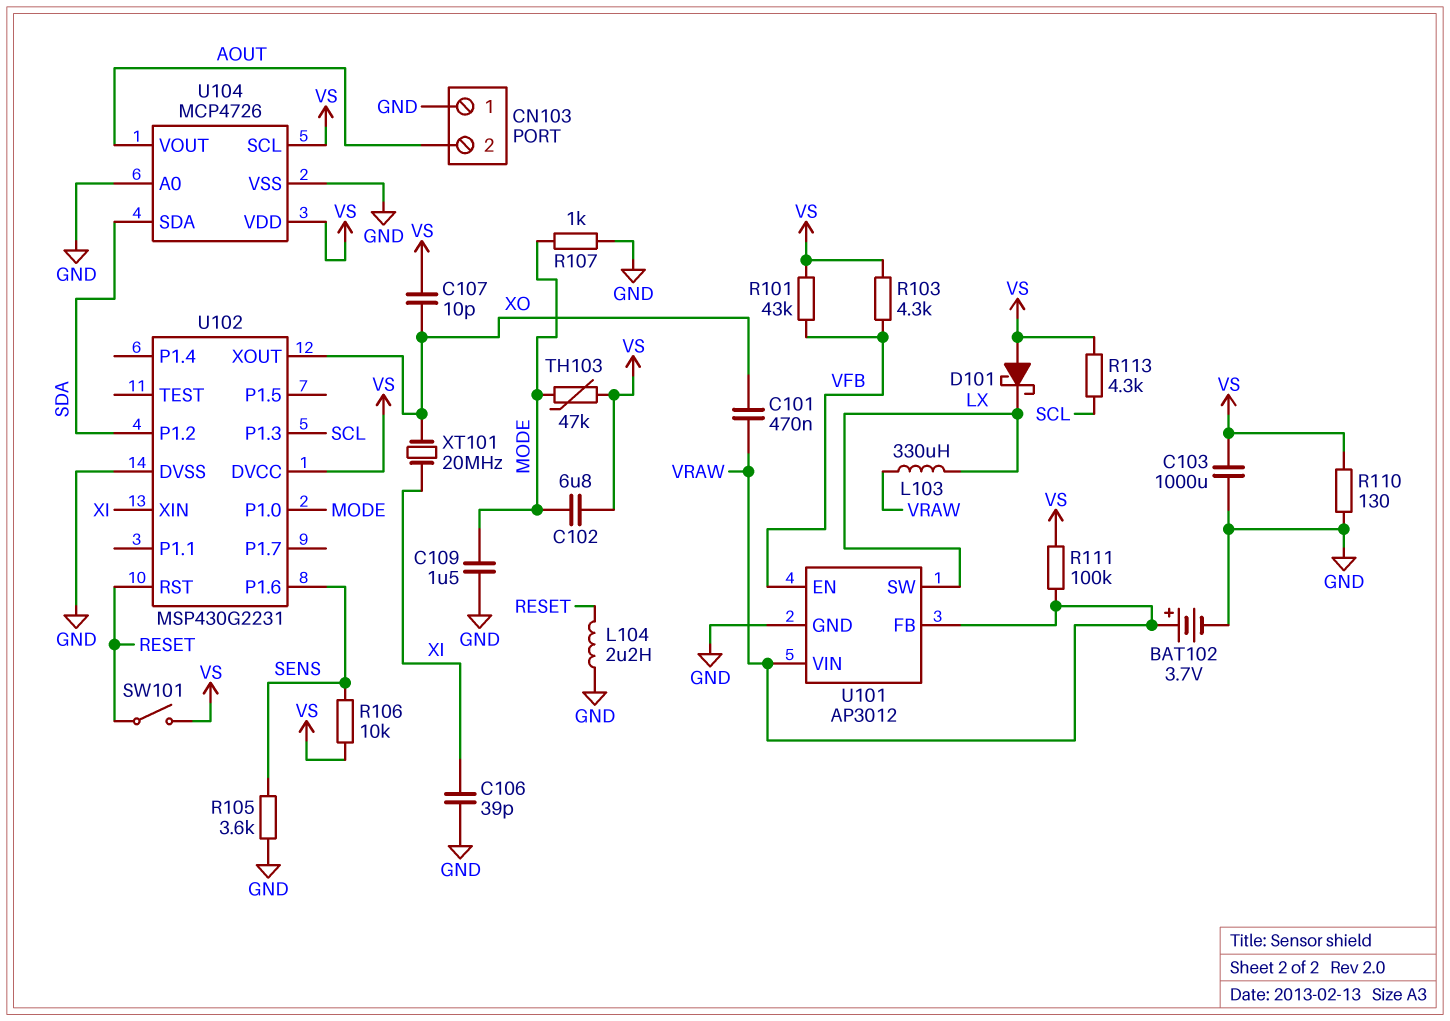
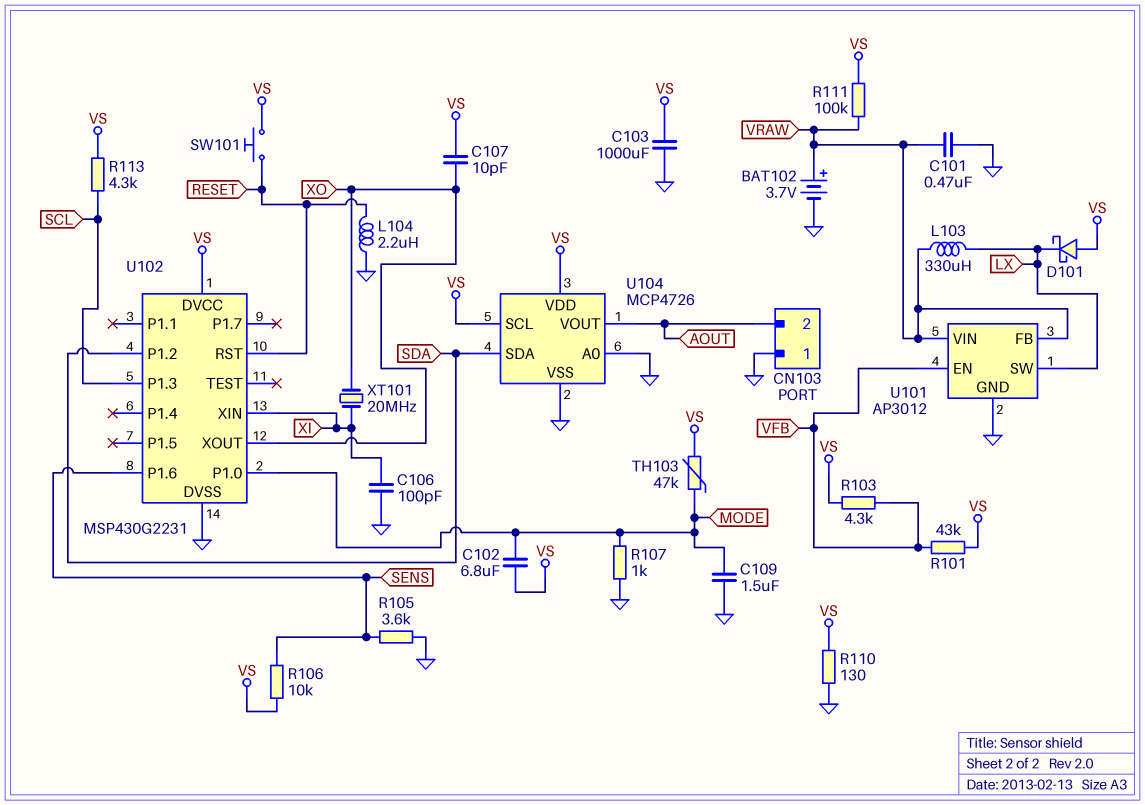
C101: 470nF (VRAW, XO) -> 470nF (GND, VRAW)
C106: 39pF (GND, XI) -> 100pF (GND, XI)
SW101: switch (RESET, VS) -> button (RESET, VS)

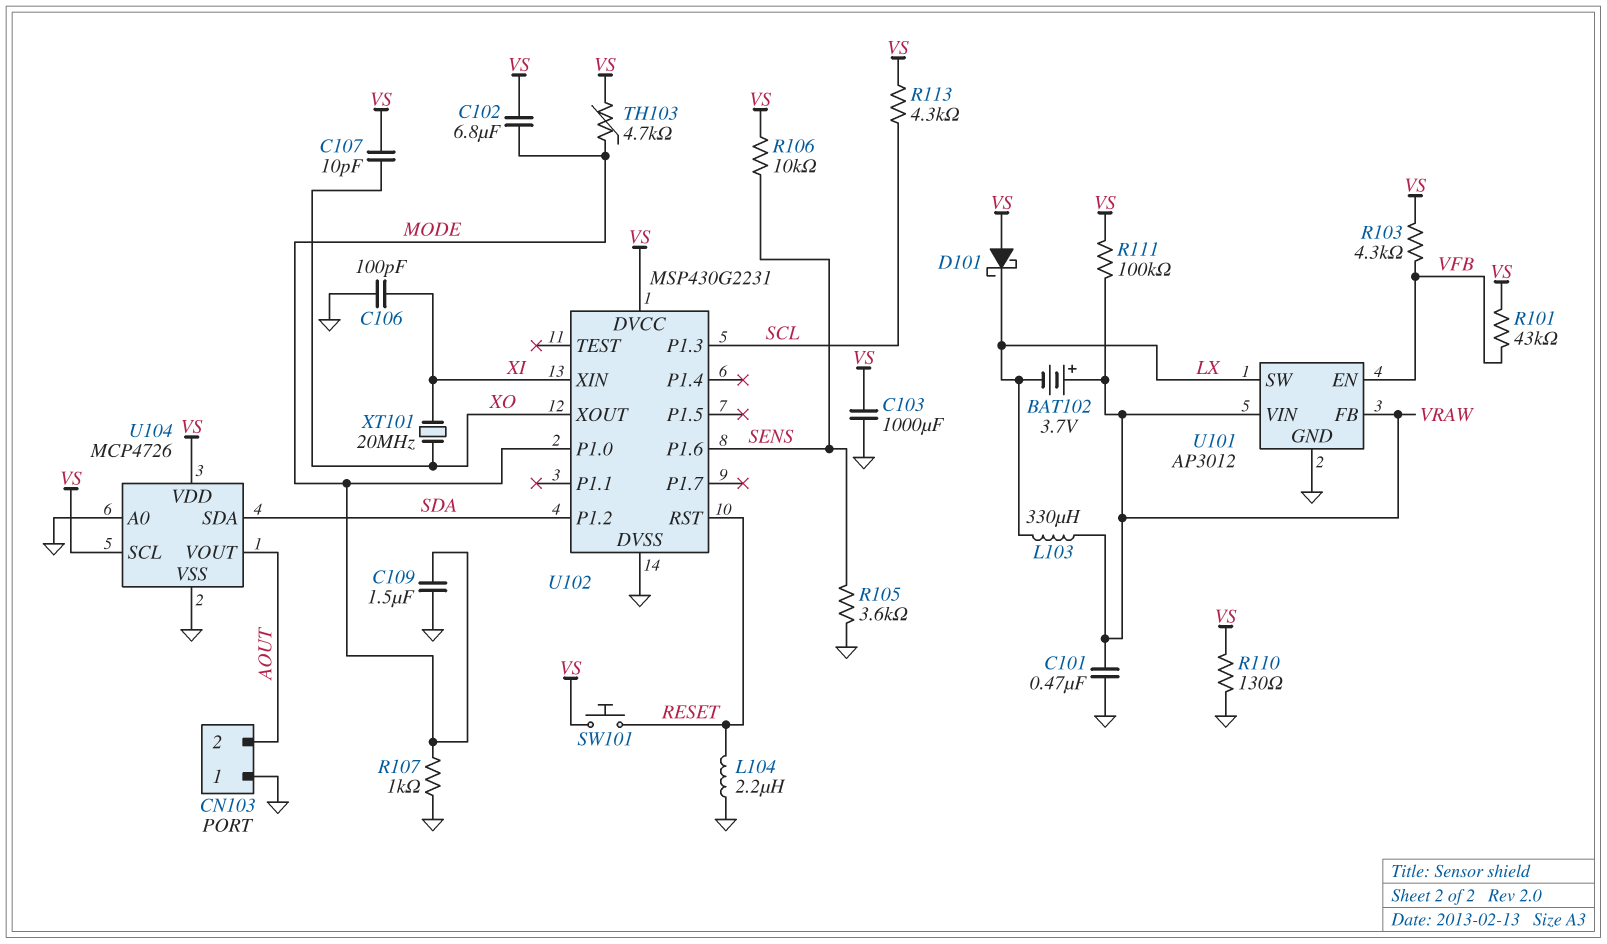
BAT102: 3.7V (plus VRAW, minus GND) -> 3.7V (plus VRAW, minus LX)
TH103: 47k (MODE, VS) -> 4.7k (MODE, VS)

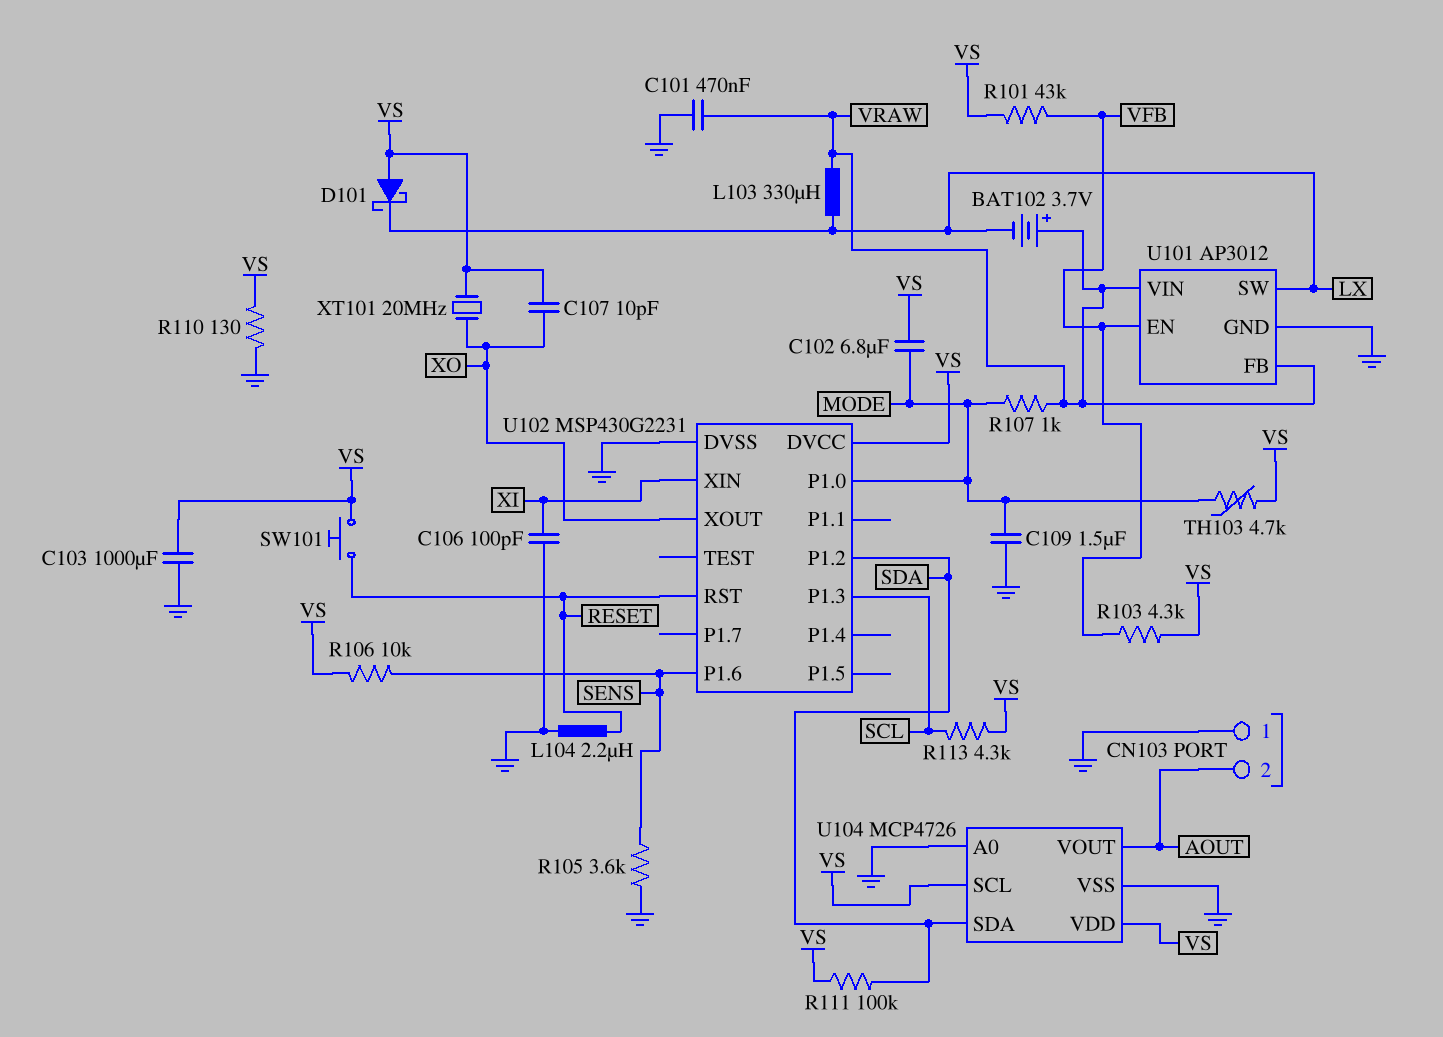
R107: 1k (GND, MODE) -> 1k (MODE, VRAW)
R111: 100k (VRAW, VS) -> 100k (SDA, VS)
XT101: 20MHz (XI, XO) -> 20MHz (VS, XO)

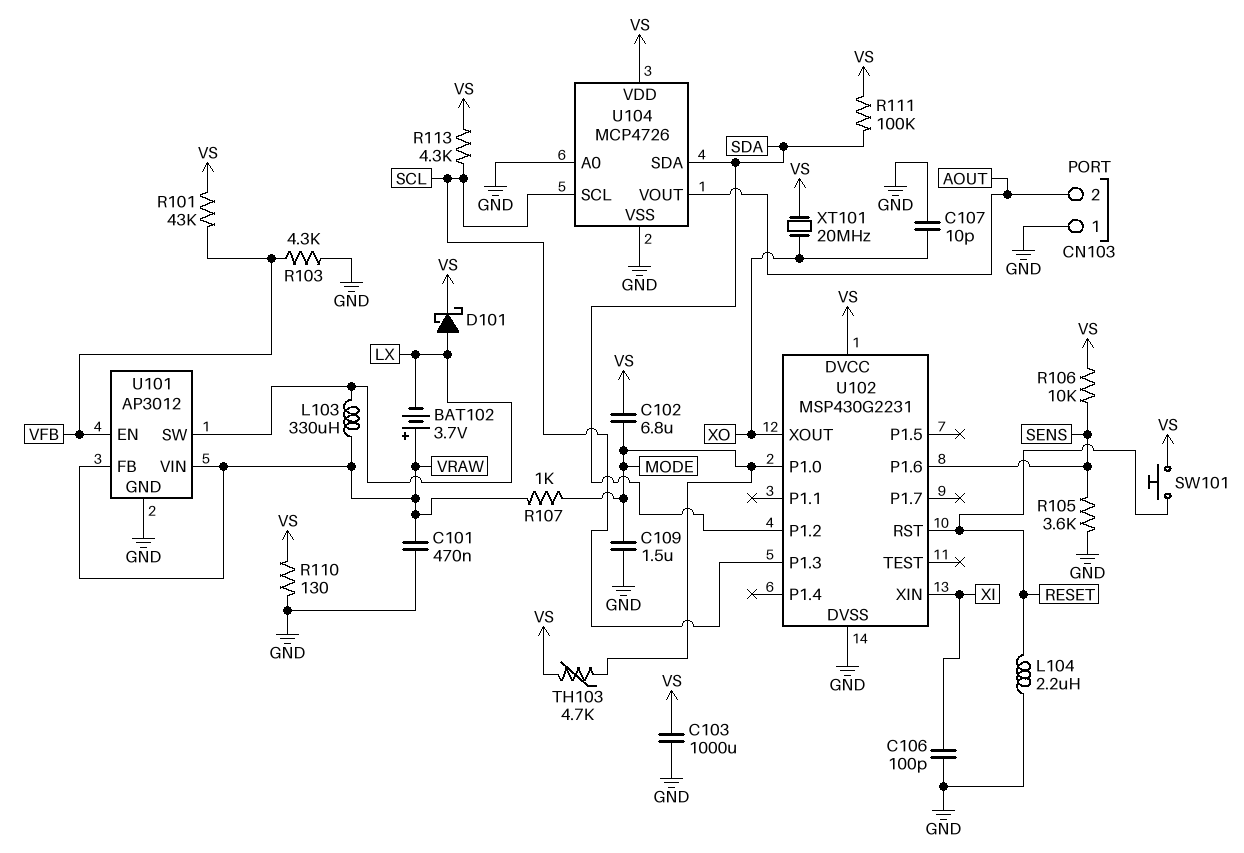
C107: 10pF (VS, XO) -> 10pF (GND, XO)
D101: schottky (A VS, K LX) -> schottky (A LX, K VS)
R103: 4.3k (VFB, VS) -> 4.3k (GND, VFB)
U104 pin SCL: VS -> SCL

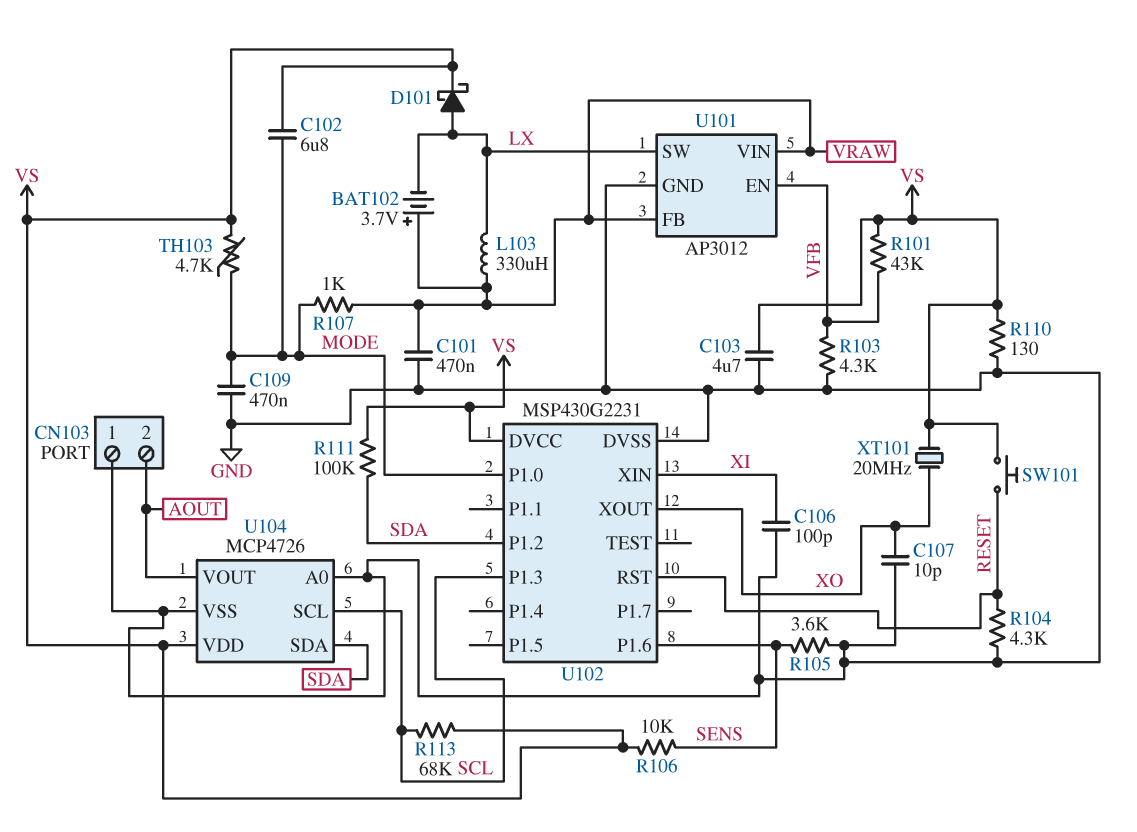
C103: 1000uF (GND, VS) -> 4.7uF (GND, VS)
C109: 1.5uF (GND, MODE) -> 470nF (GND, MODE)
L104: 2.2uH (GND, RESET) -> none
R104: none -> 4.3k (GND, RESET)
R113: 4.3k (SCL, VS) -> 68k (SCL, VS)

